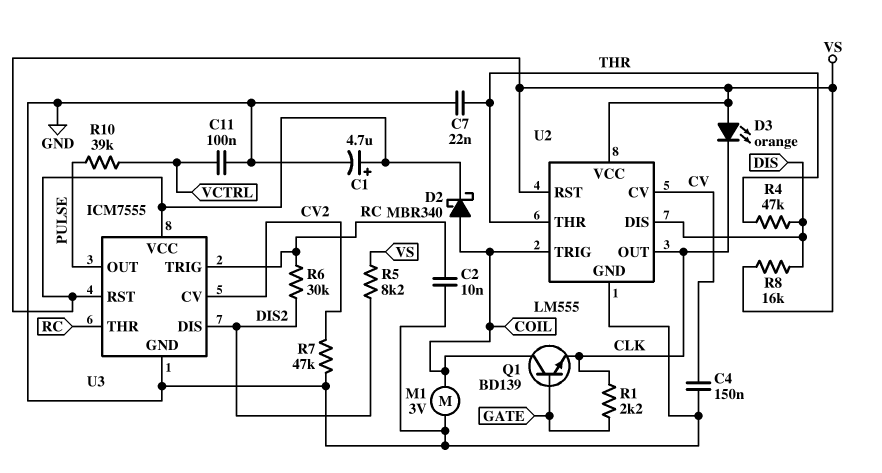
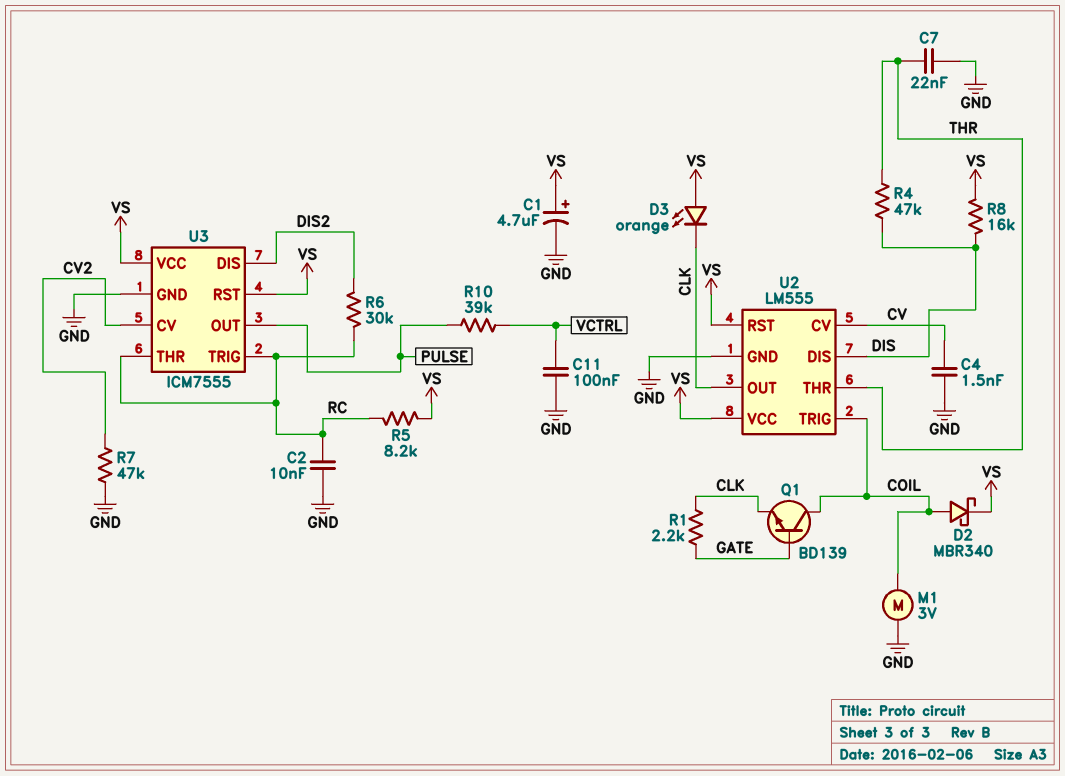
C4: 150nF (CV, GND) -> 1.5nF (CV, GND)
R5: 8.2k (DIS2, VS) -> 8.2k (RC, VS)

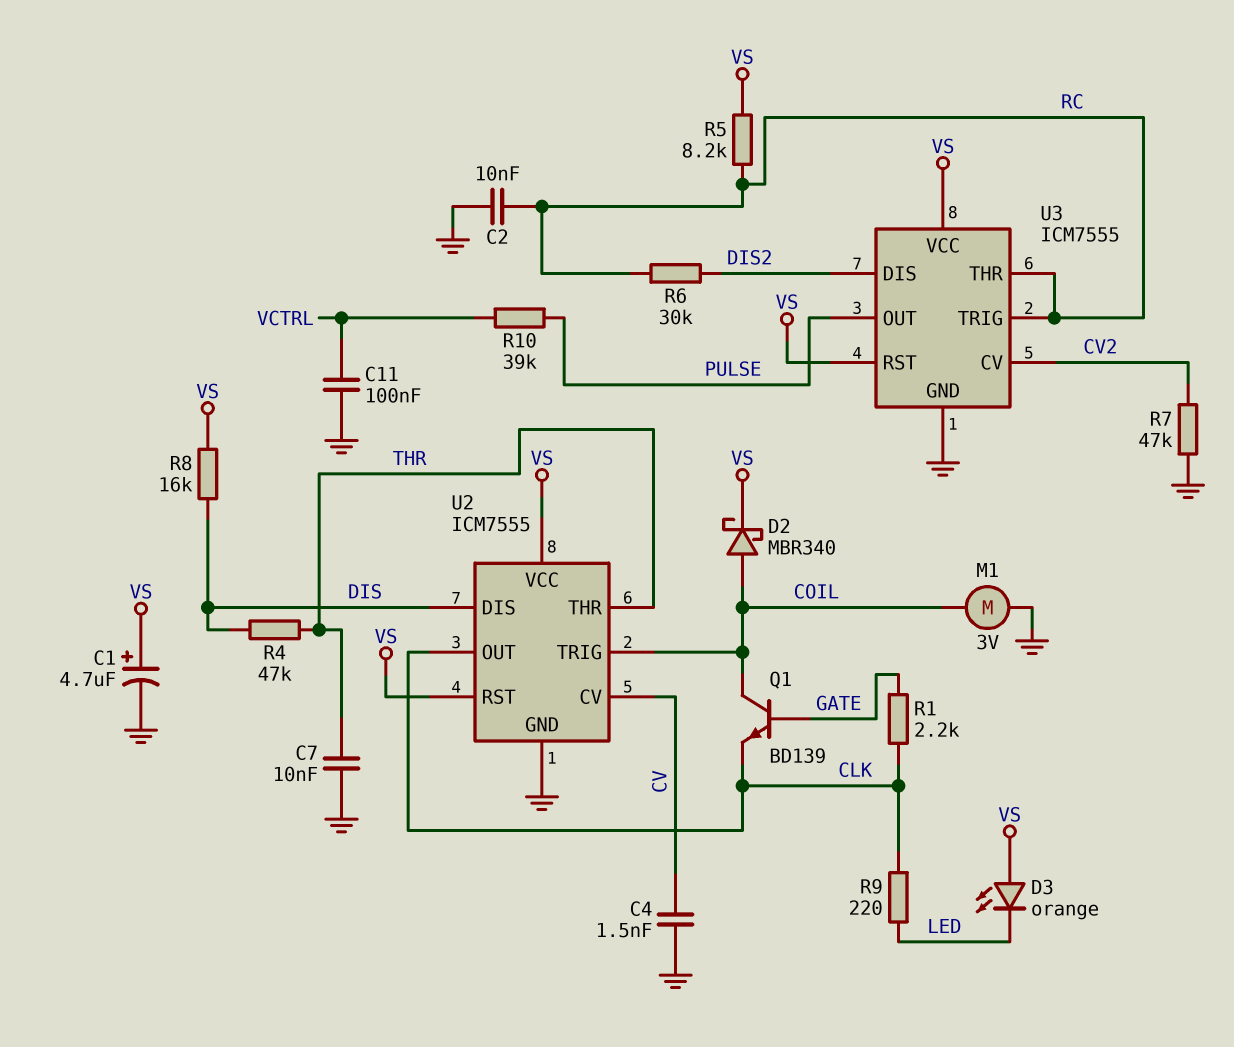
C7: 22nF (GND, THR) -> 10nF (GND, THR)
D3: LED orange (A VS, K CLK) -> LED orange (A VS, K LED)
R9: none -> 220 (CLK, LED)
U2: LM555 -> ICM7555

